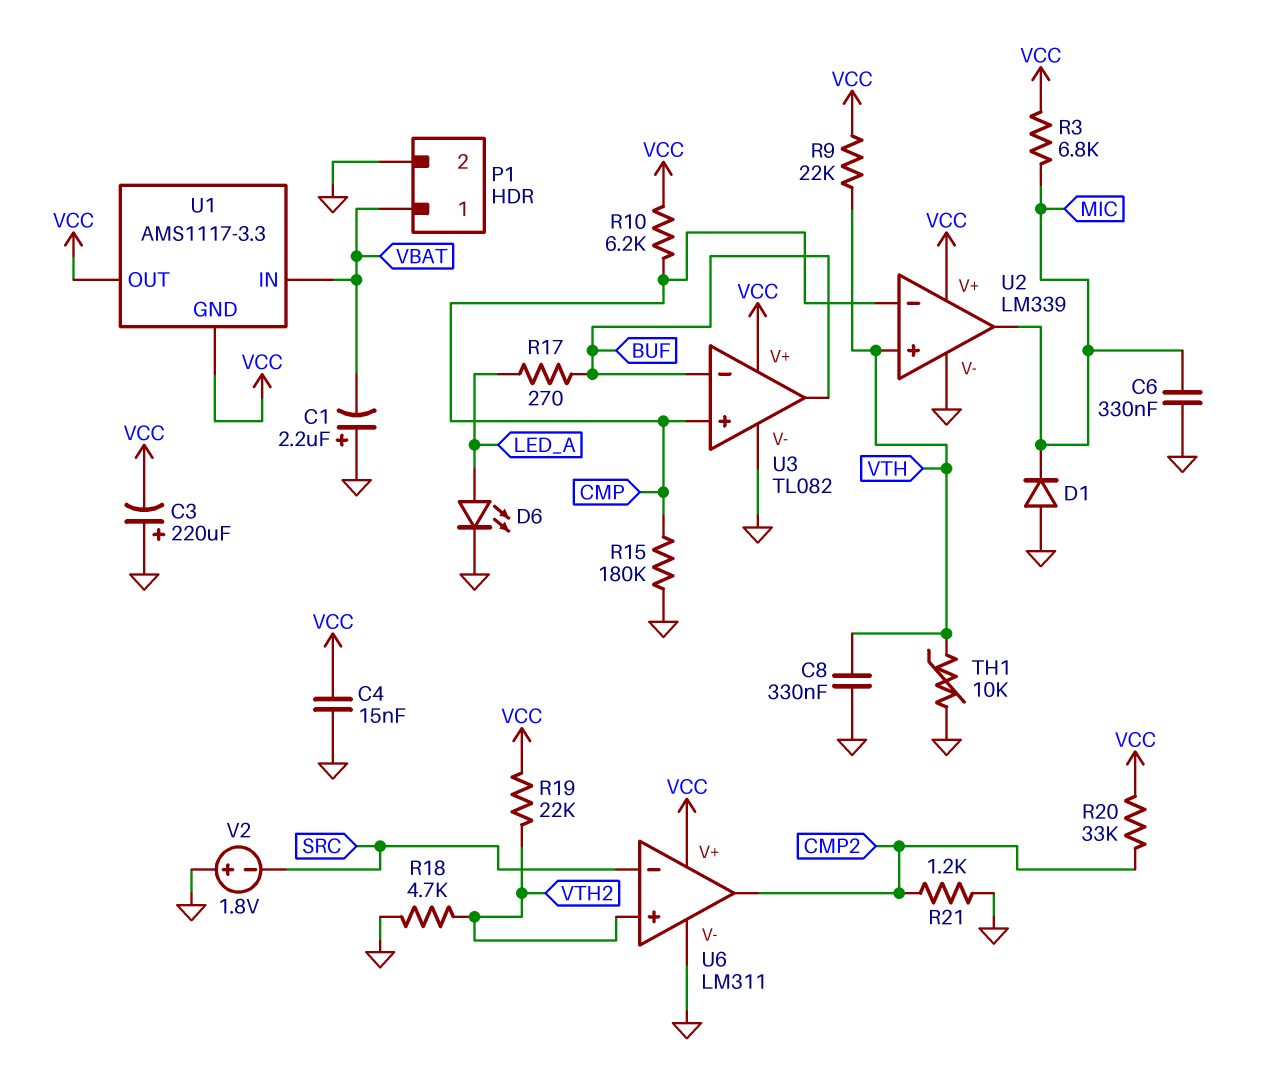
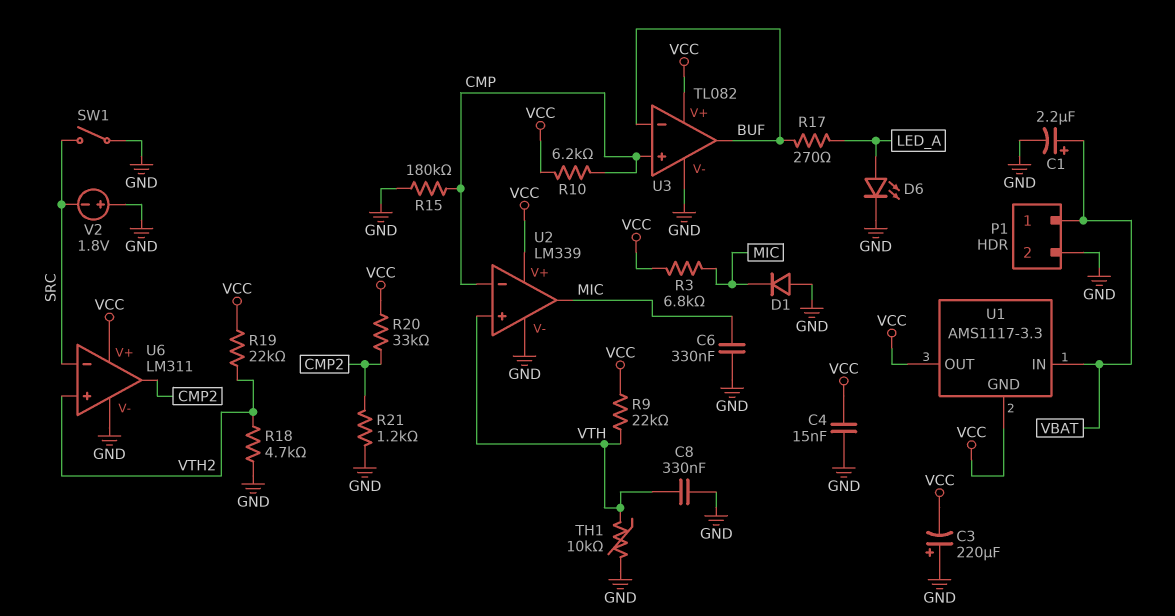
C1: 2.2uF (plus GND, minus VBAT) -> 2.2uF (plus VBAT, minus GND)
SW1: none -> switch (GND, SRC)

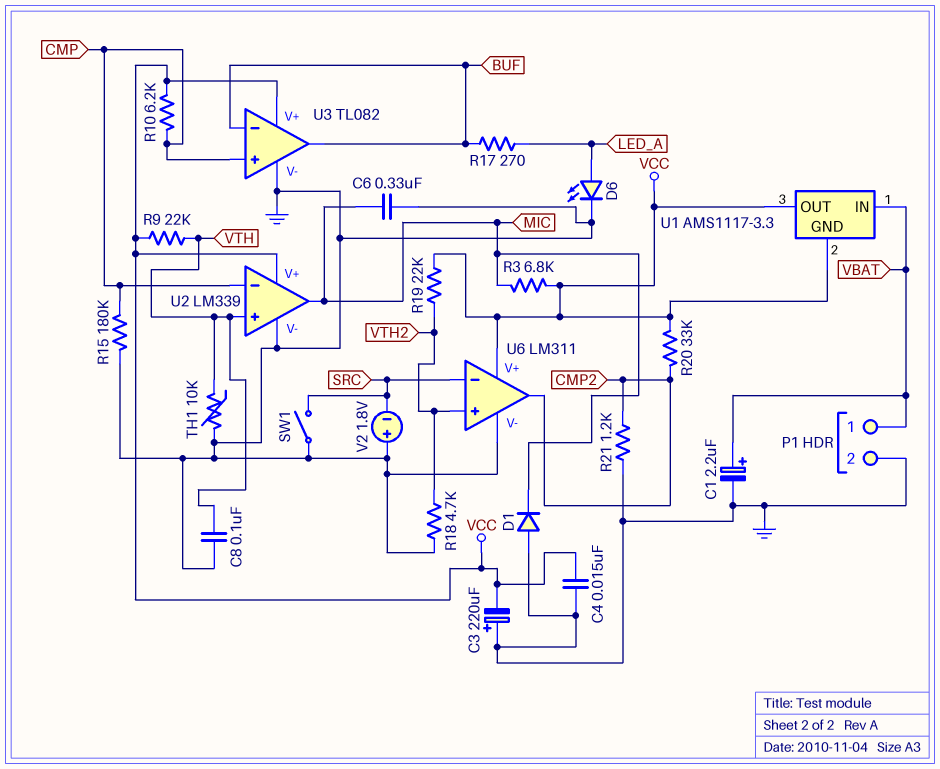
C8: 330nF (GND, VTH) -> 100nF (GND, VTH)

